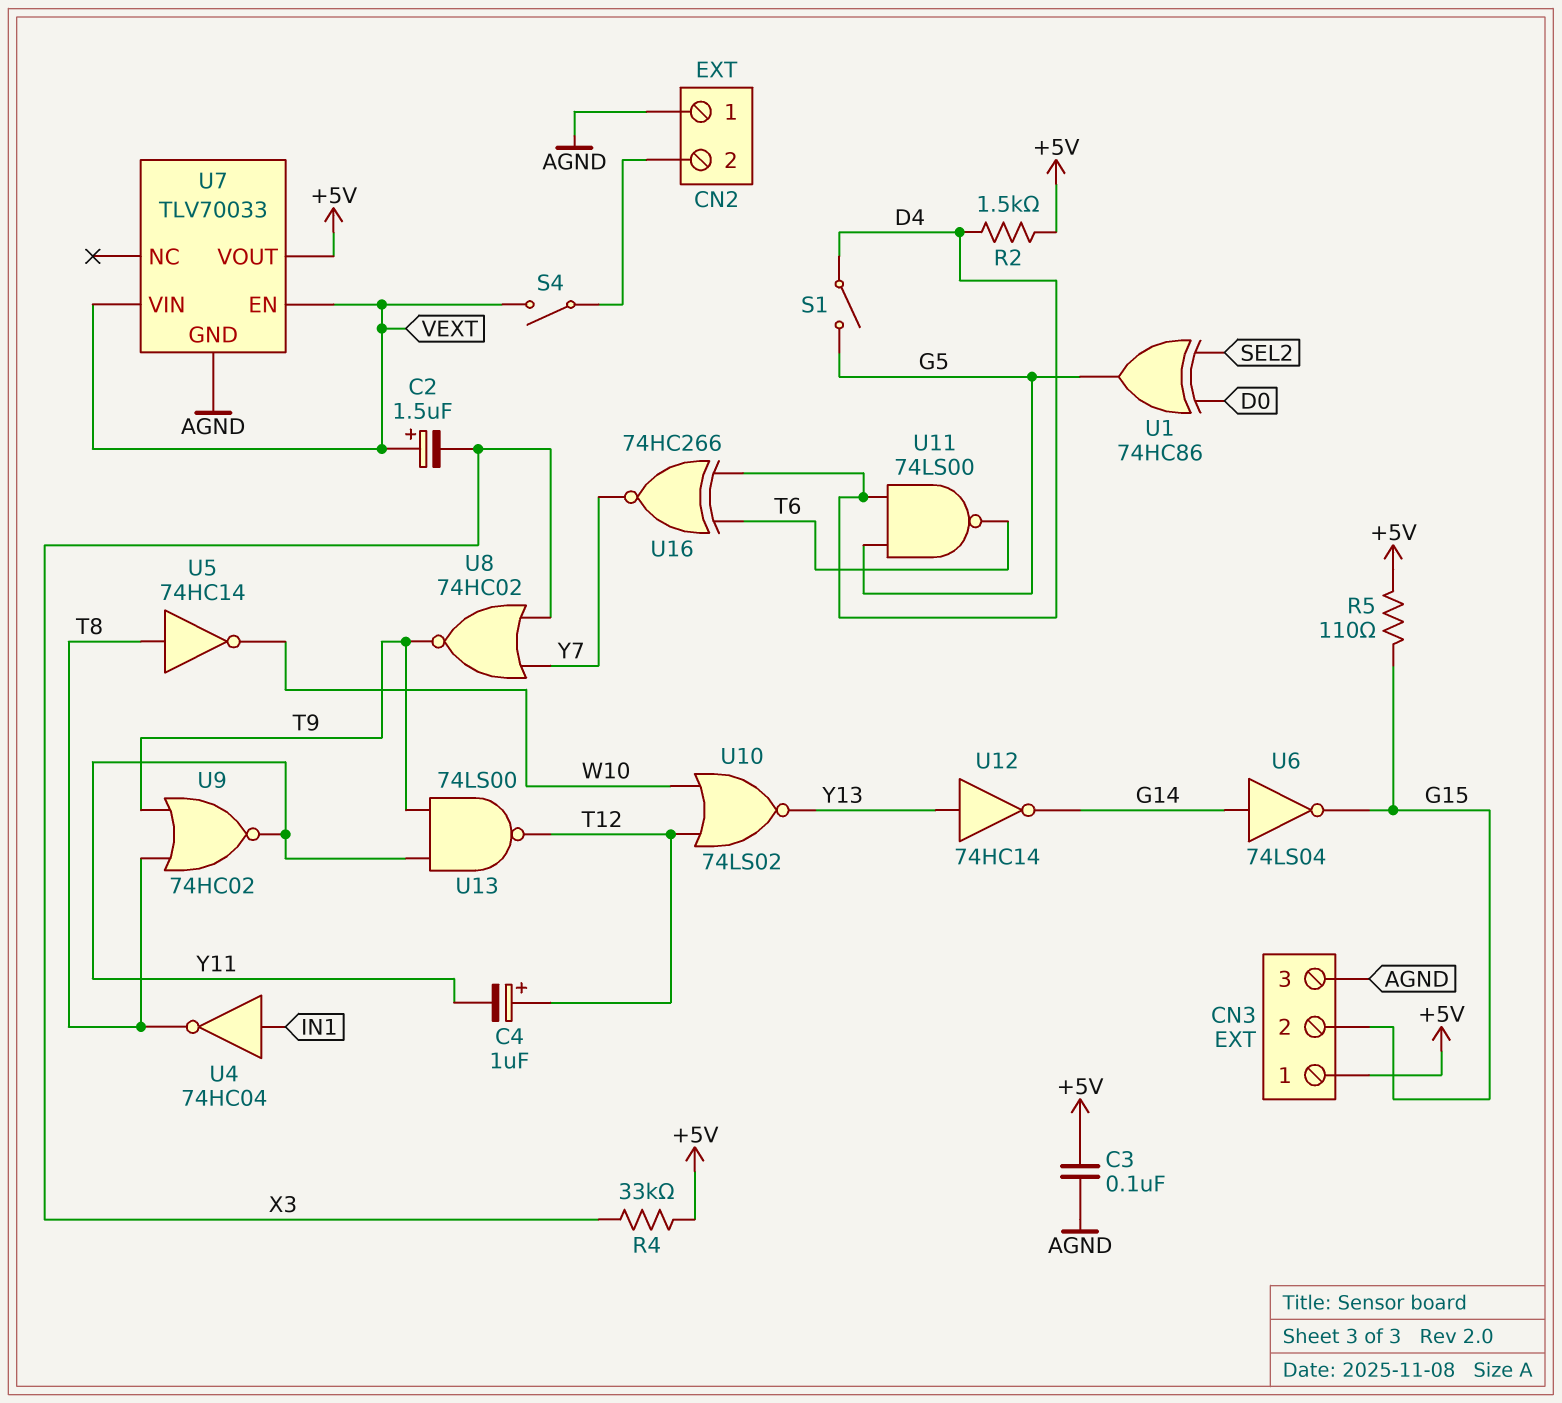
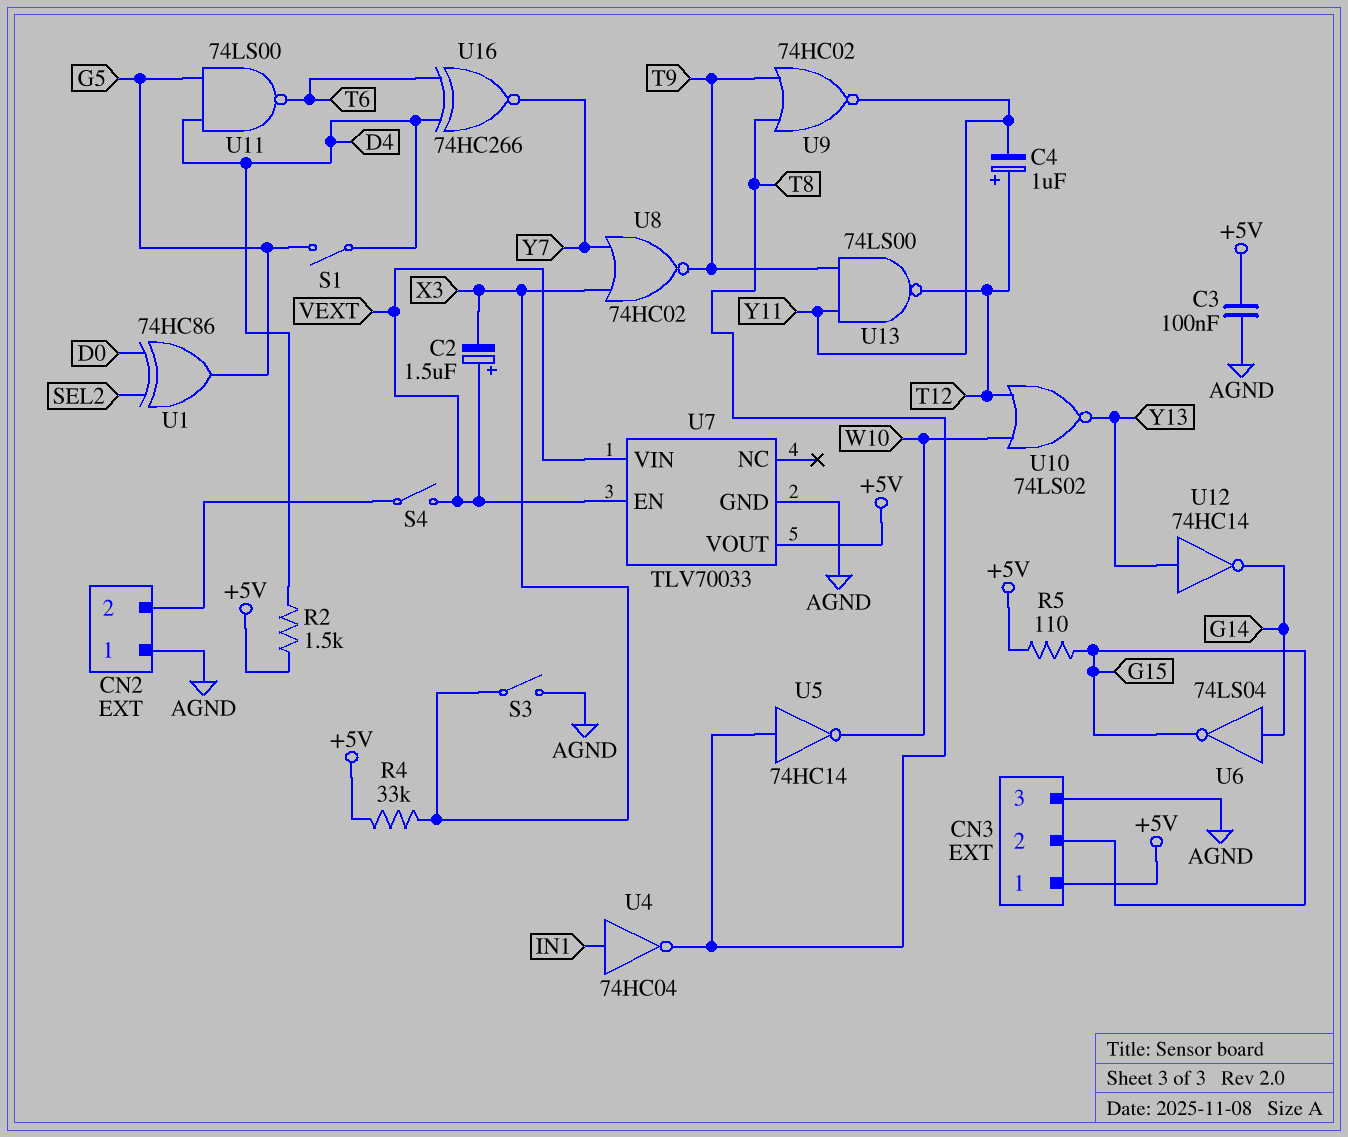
S3: none -> switch (AGND, X3)

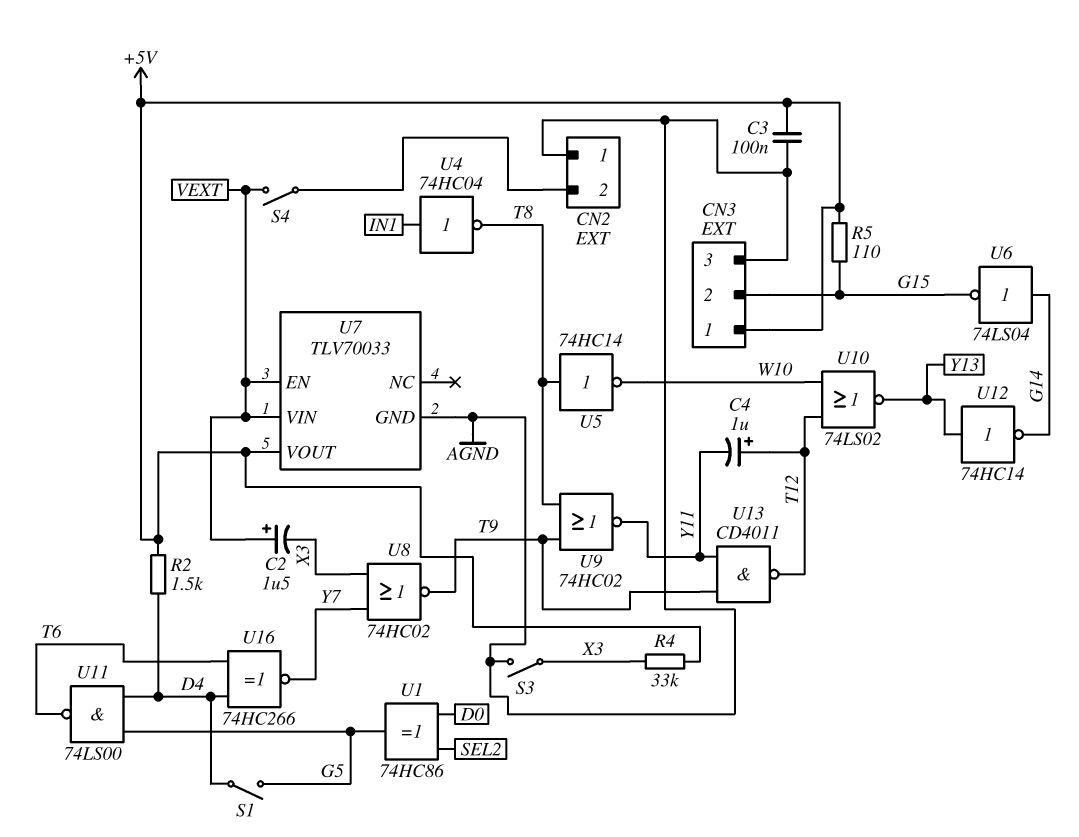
U13: NAND 74LS00 (in T9, in Y11, out T12) -> NAND CD4011 (in T9, in Y11, out T12)

